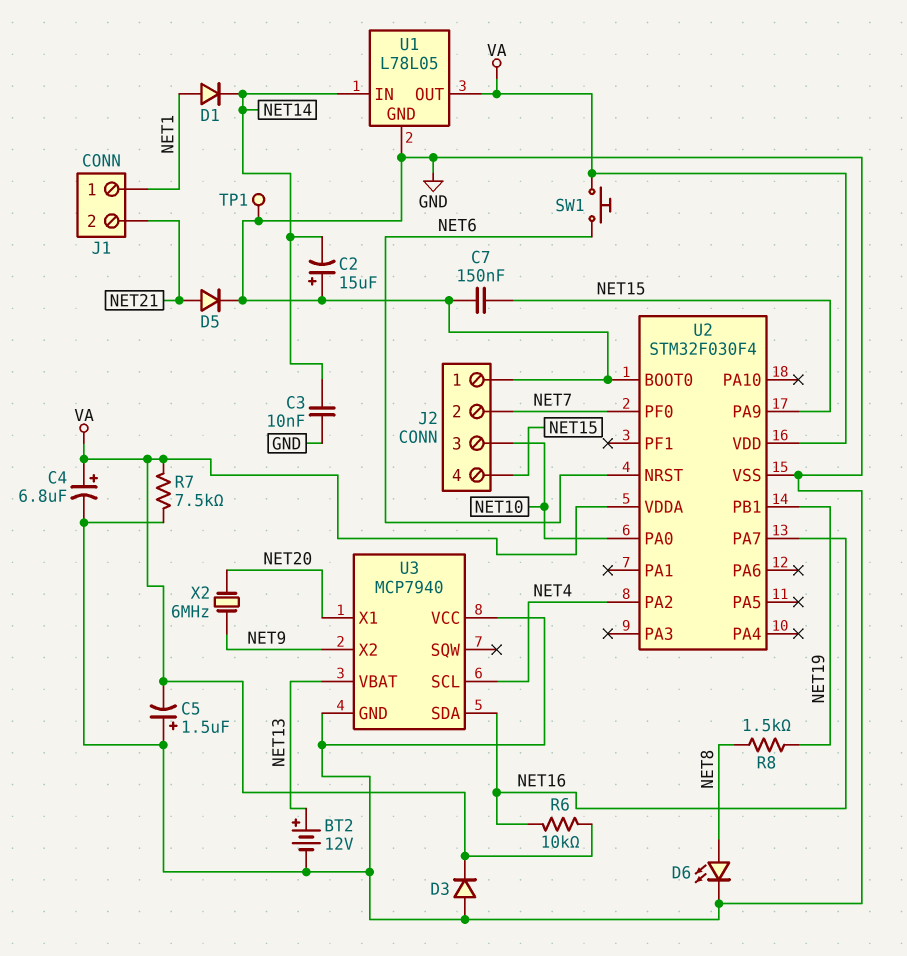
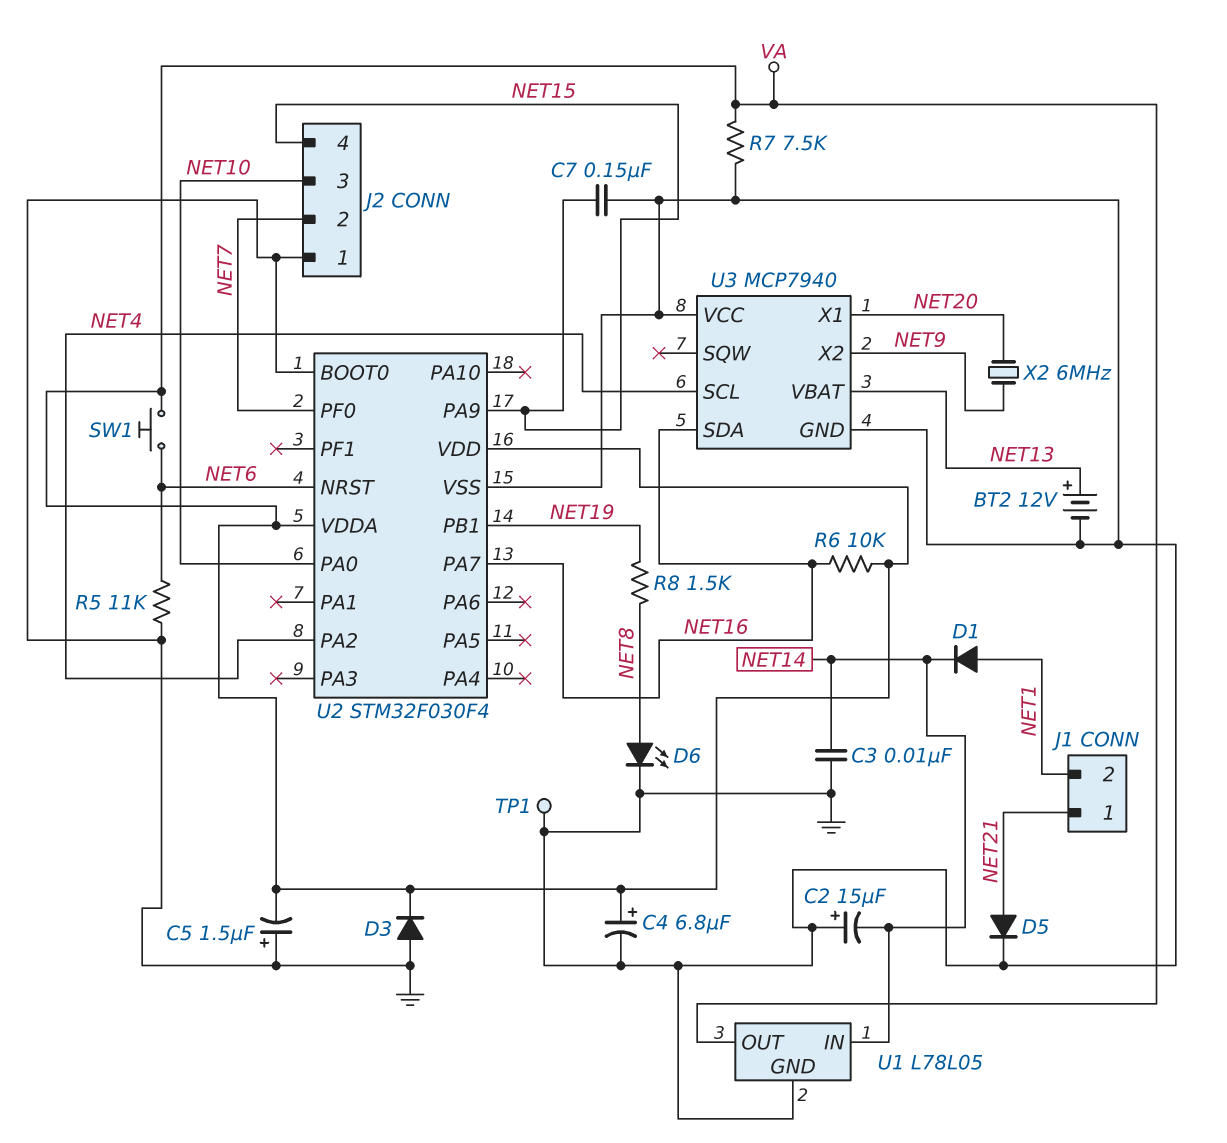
J1 pin 1: NET1 -> NET21
J1 pin 2: NET21 -> NET1
R5: none -> 11k (GND, NET6)

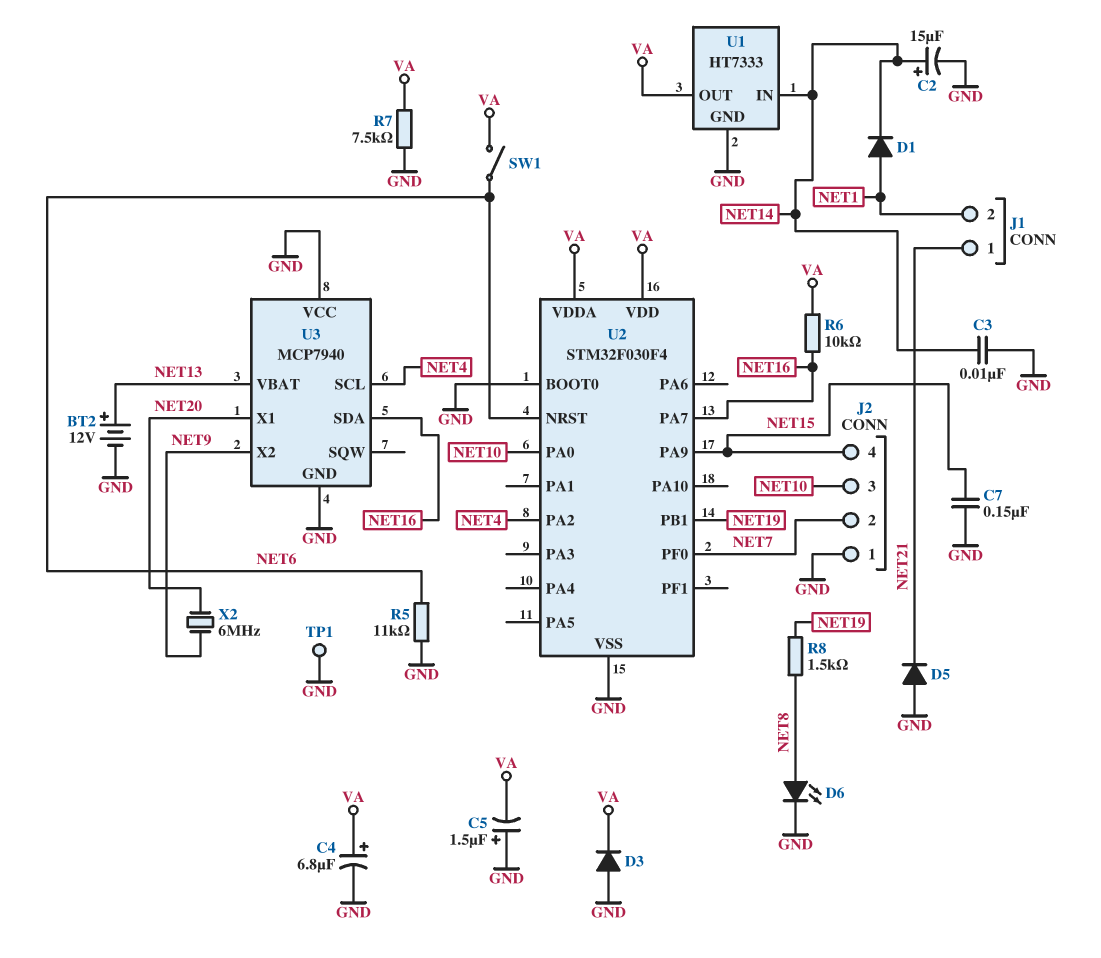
C2: 15uF (plus GND, minus NET14) -> 15uF (plus NET14, minus GND)
D5: diode (A NET21, K GND) -> diode (A GND, K NET21)
SW1: button (NET6, VA) -> switch (NET6, VA)
U1: L78L05 -> HT7333

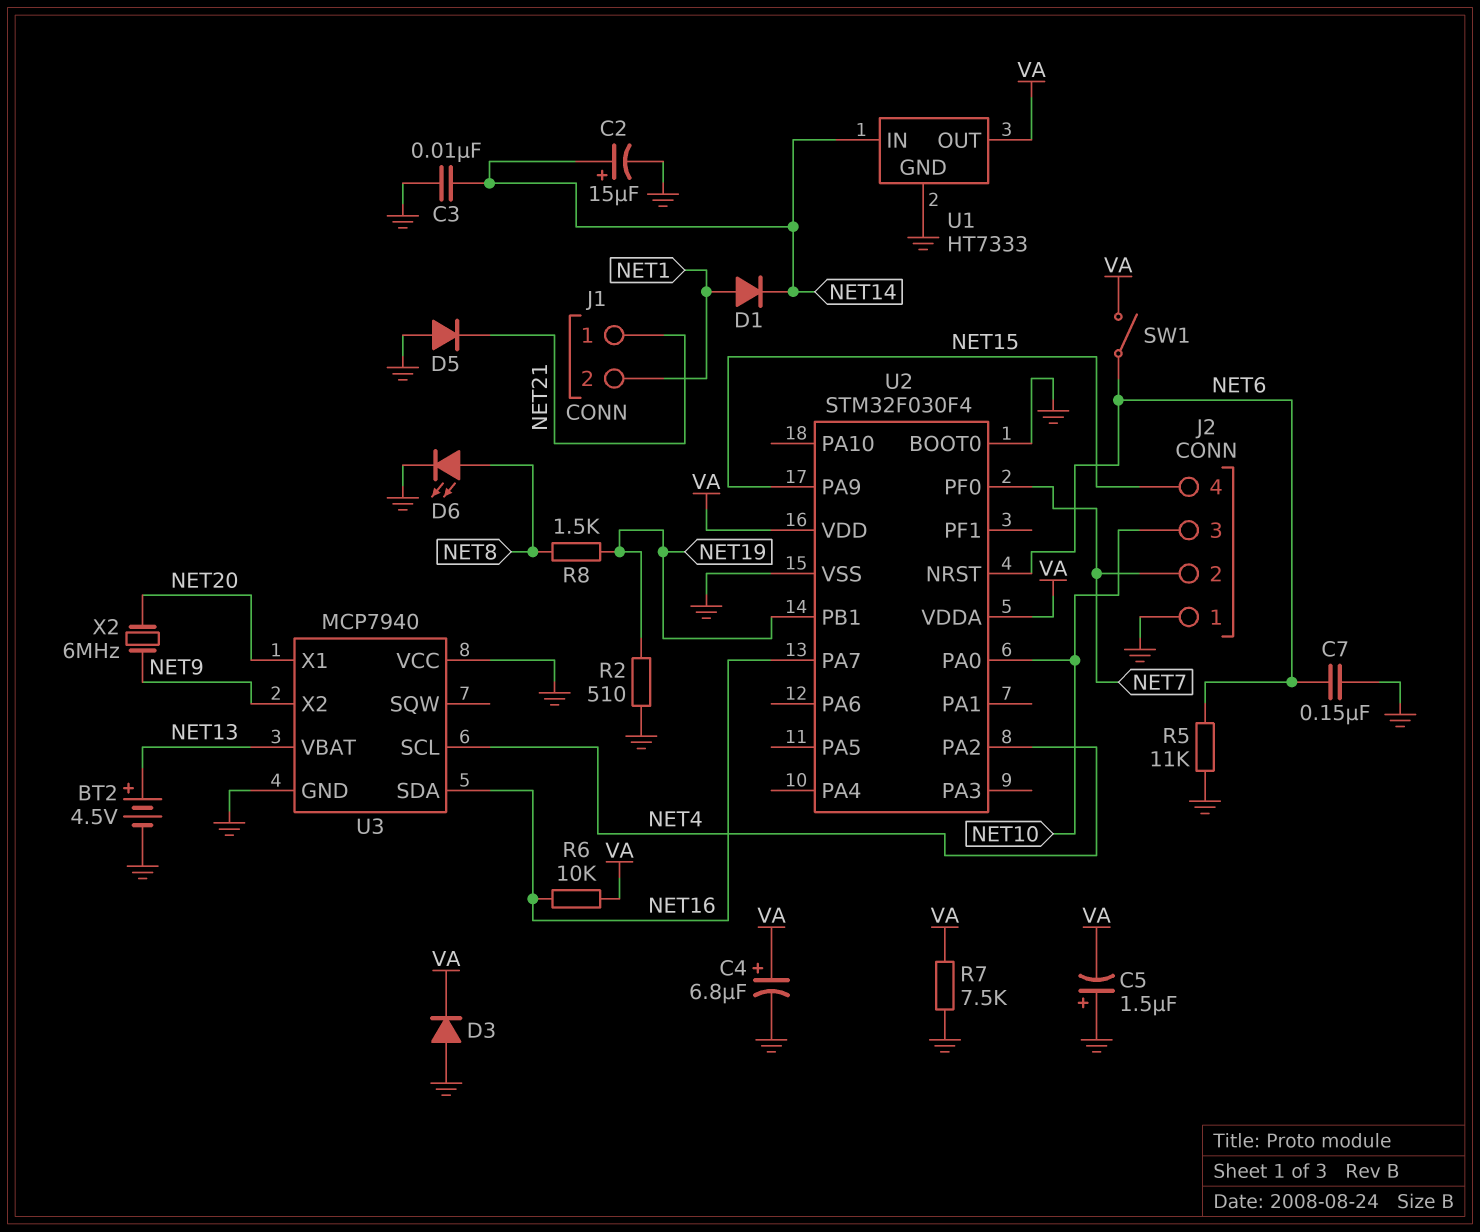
BT2: 12V (plus NET13, minus GND) -> 4.5V (plus NET13, minus GND)
C7: 150nF (GND, NET15) -> 150nF (GND, NET6)
R2: none -> 510 (GND, NET19)
TP1: test point (GND) -> none

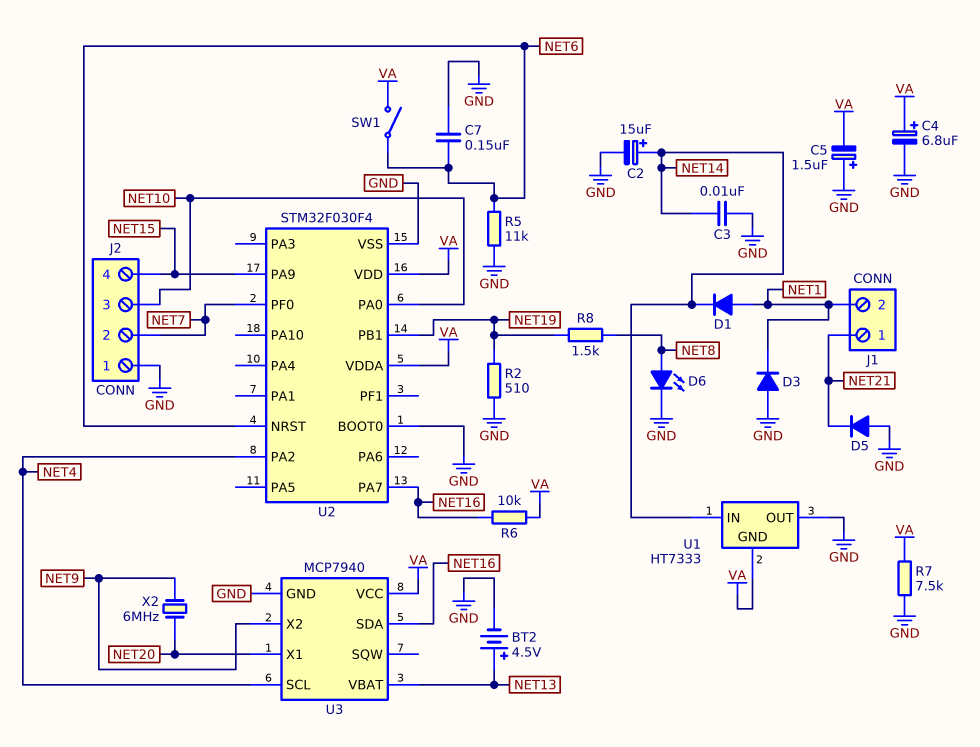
D3: diode (A GND, K VA) -> diode (A GND, K NET1)
U1 pin GND: GND -> VA
U1 pin OUT: VA -> GND
U3 pin VCC: GND -> VA

